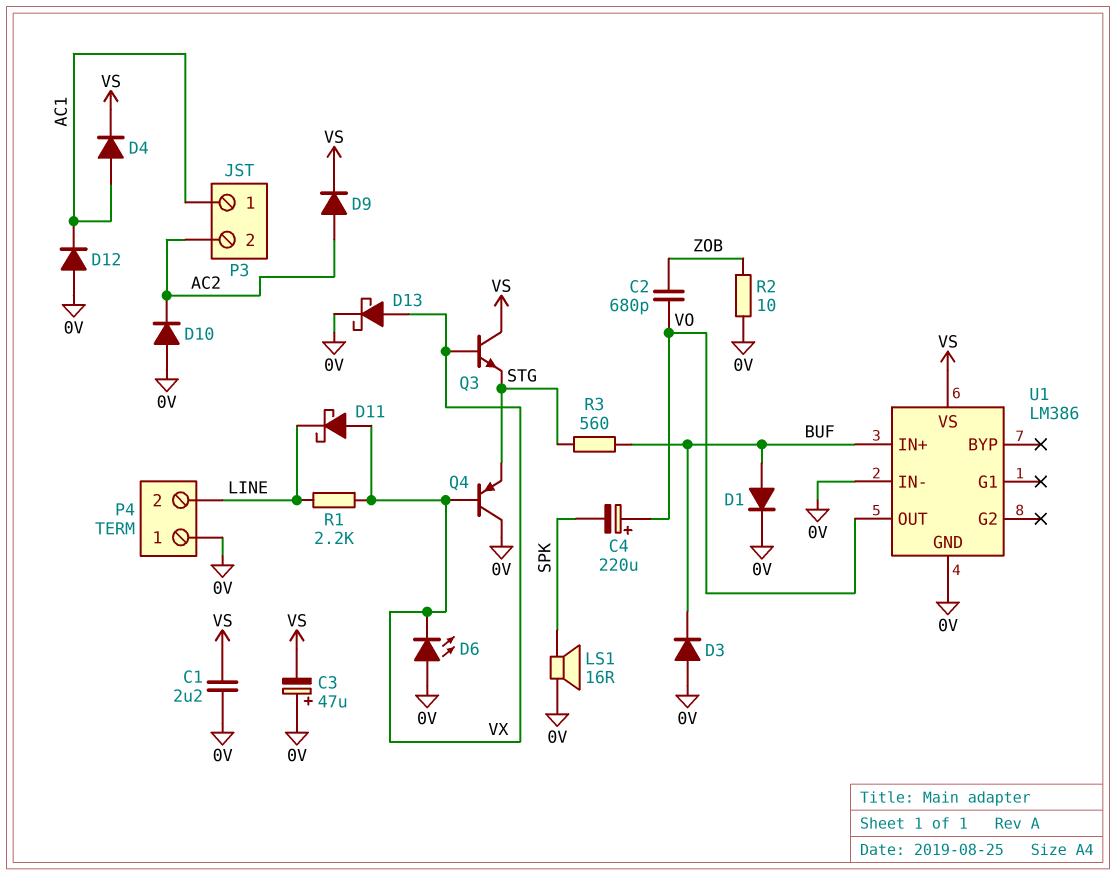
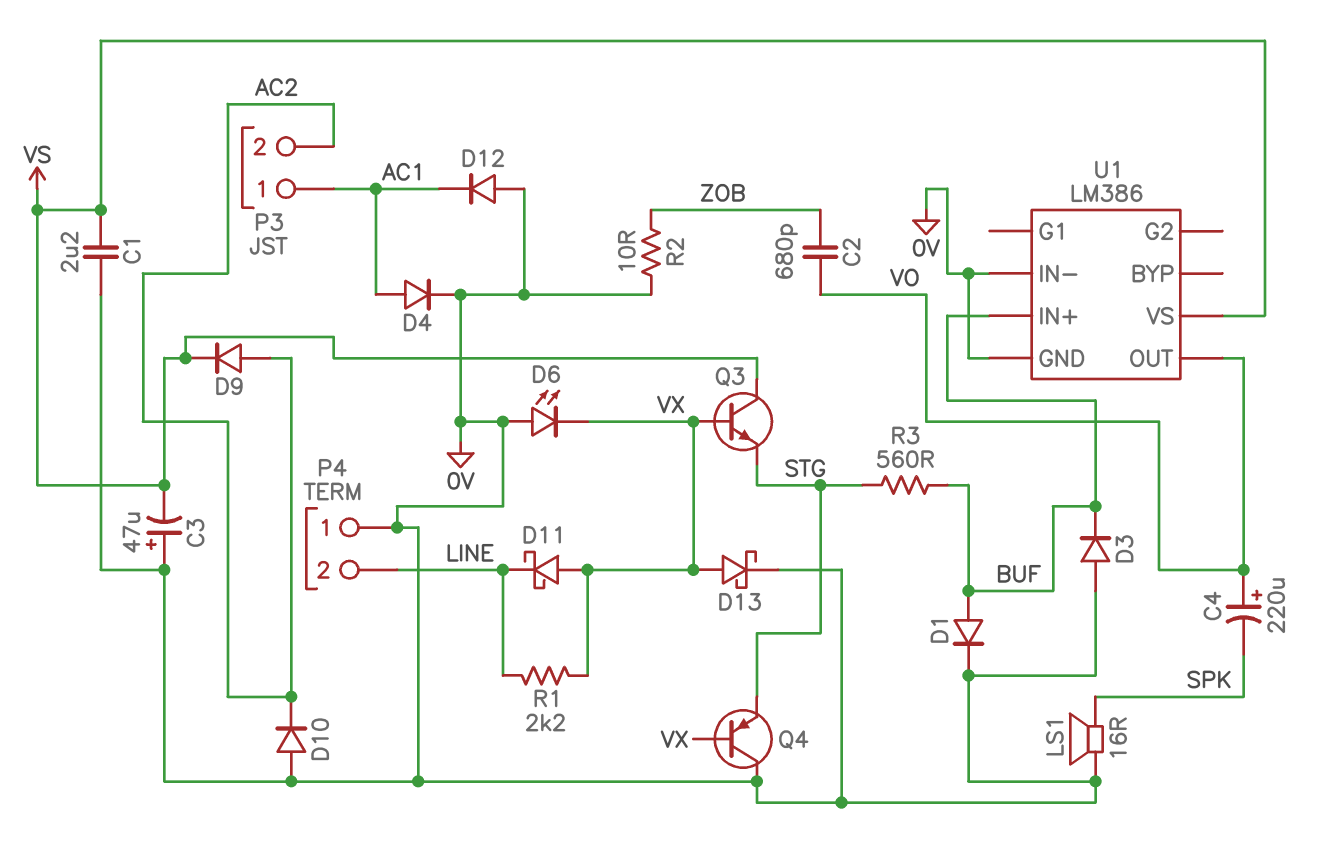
D4: diode (A AC1, K VS) -> diode (A AC1, K 0V)

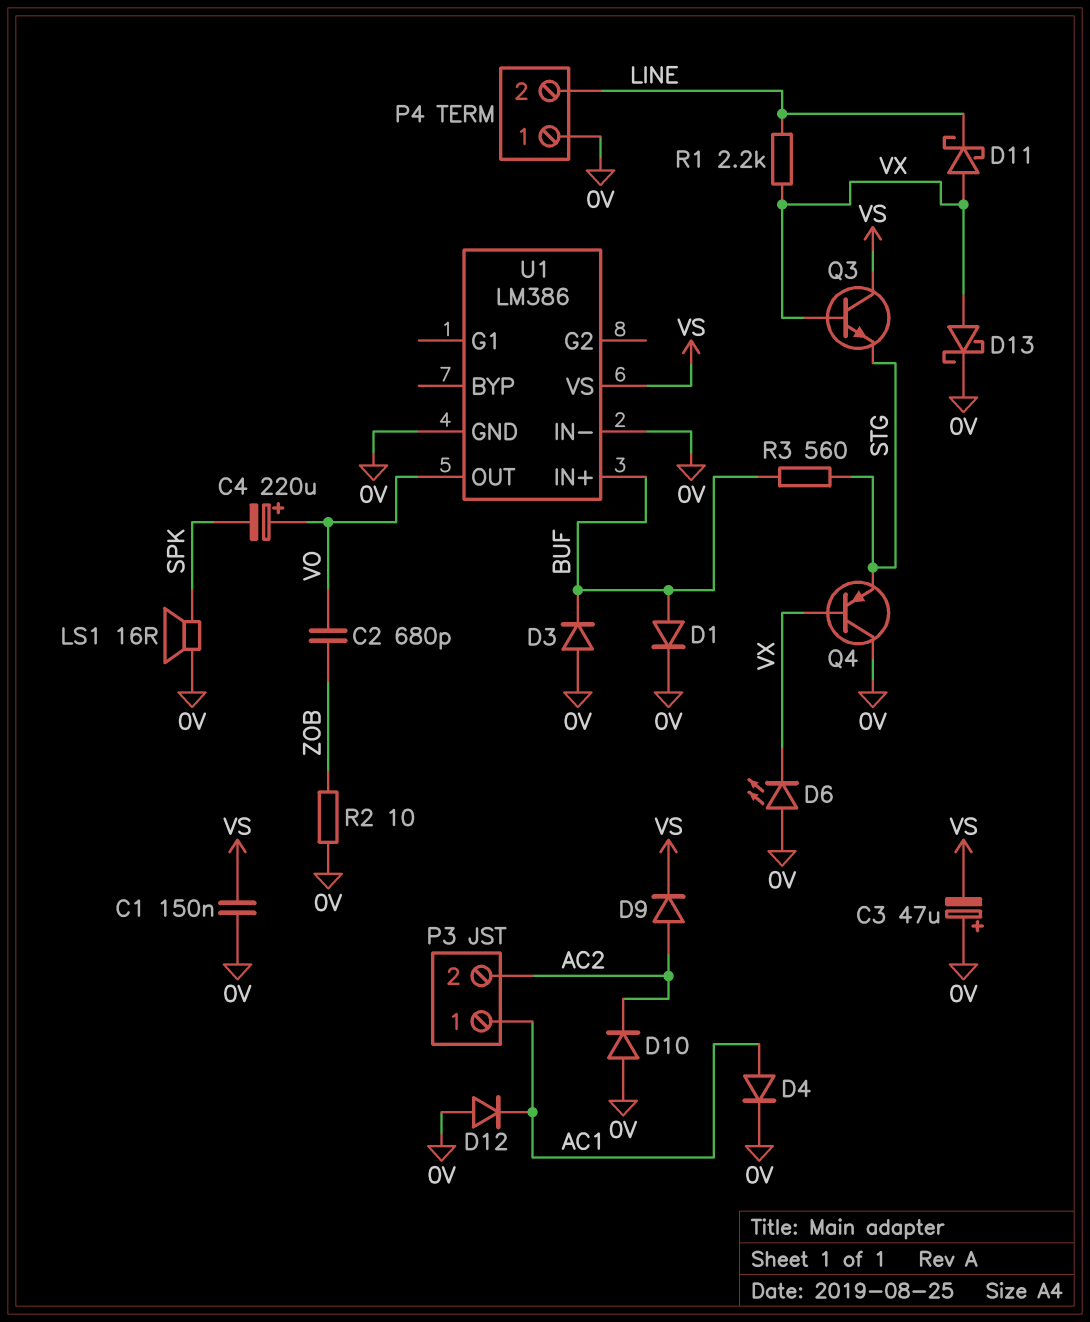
C1: 2.2uF (0V, VS) -> 150nF (0V, VS)

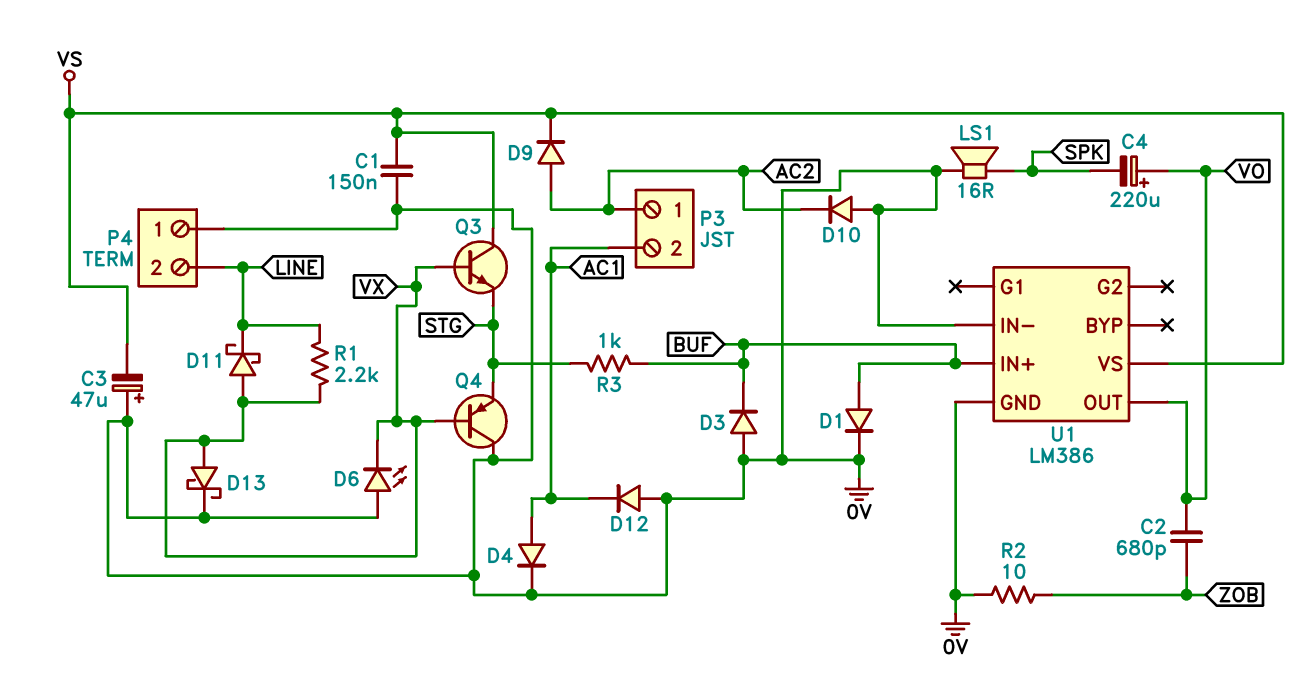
P3 pin 1: AC1 -> AC2
P3 pin 2: AC2 -> AC1
R3: 560 (BUF, STG) -> 1k (BUF, STG)

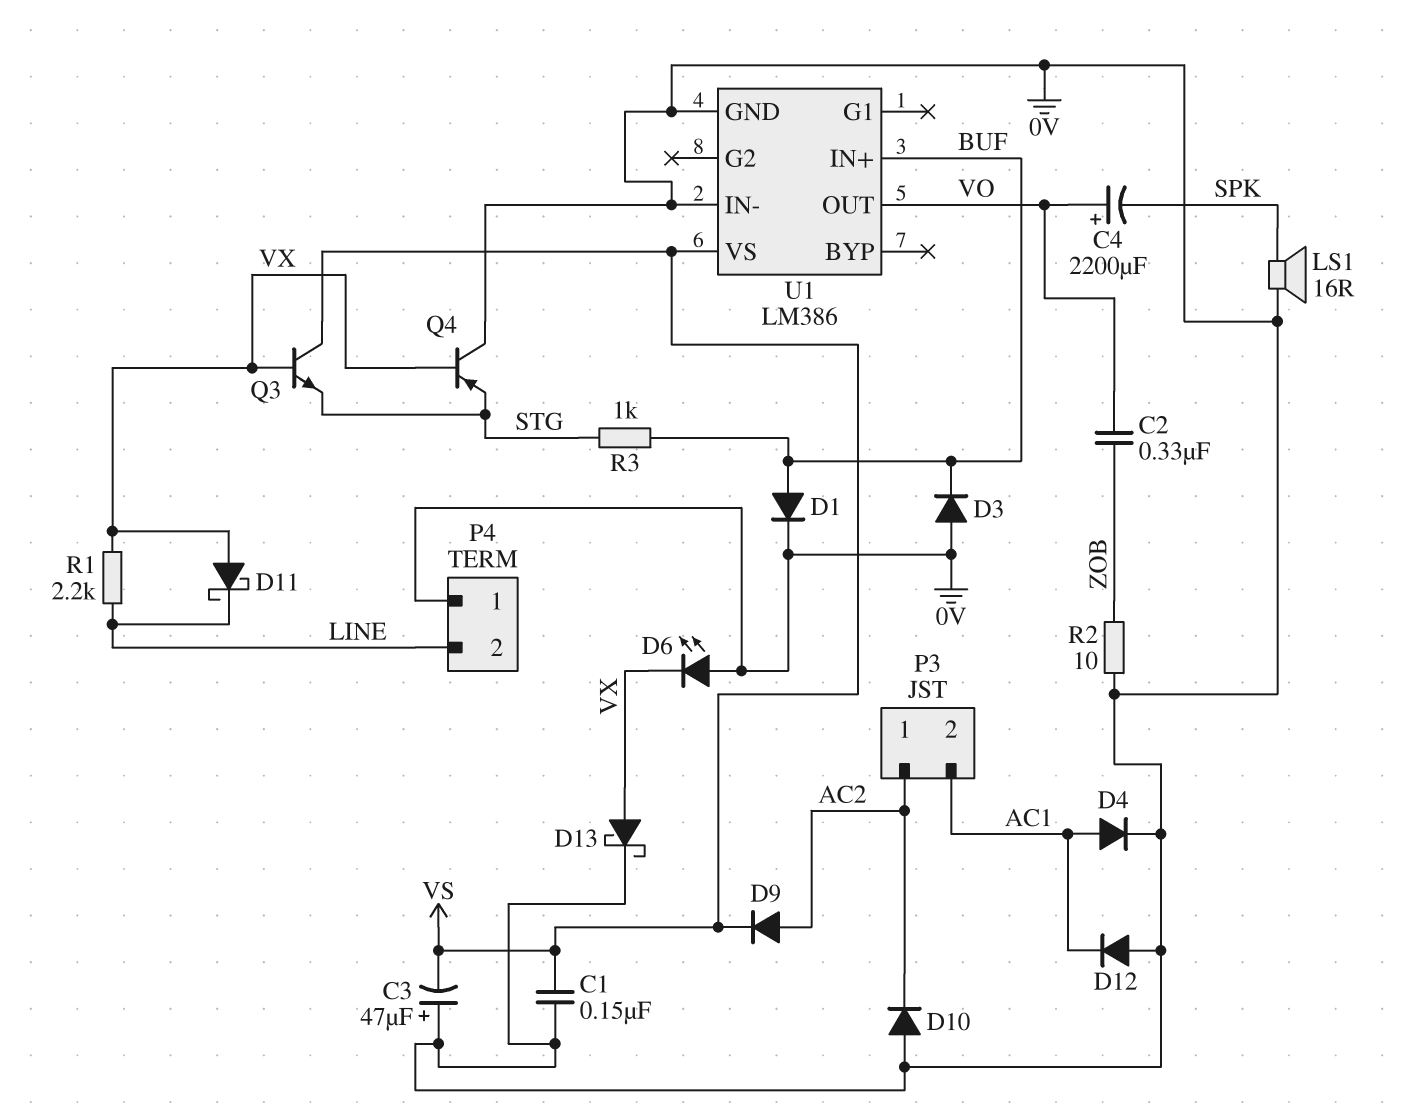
C2: 680pF (VO, ZOB) -> 330nF (VO, ZOB)
C4: 220uF (plus VO, minus SPK) -> 2200uF (plus VO, minus SPK)

